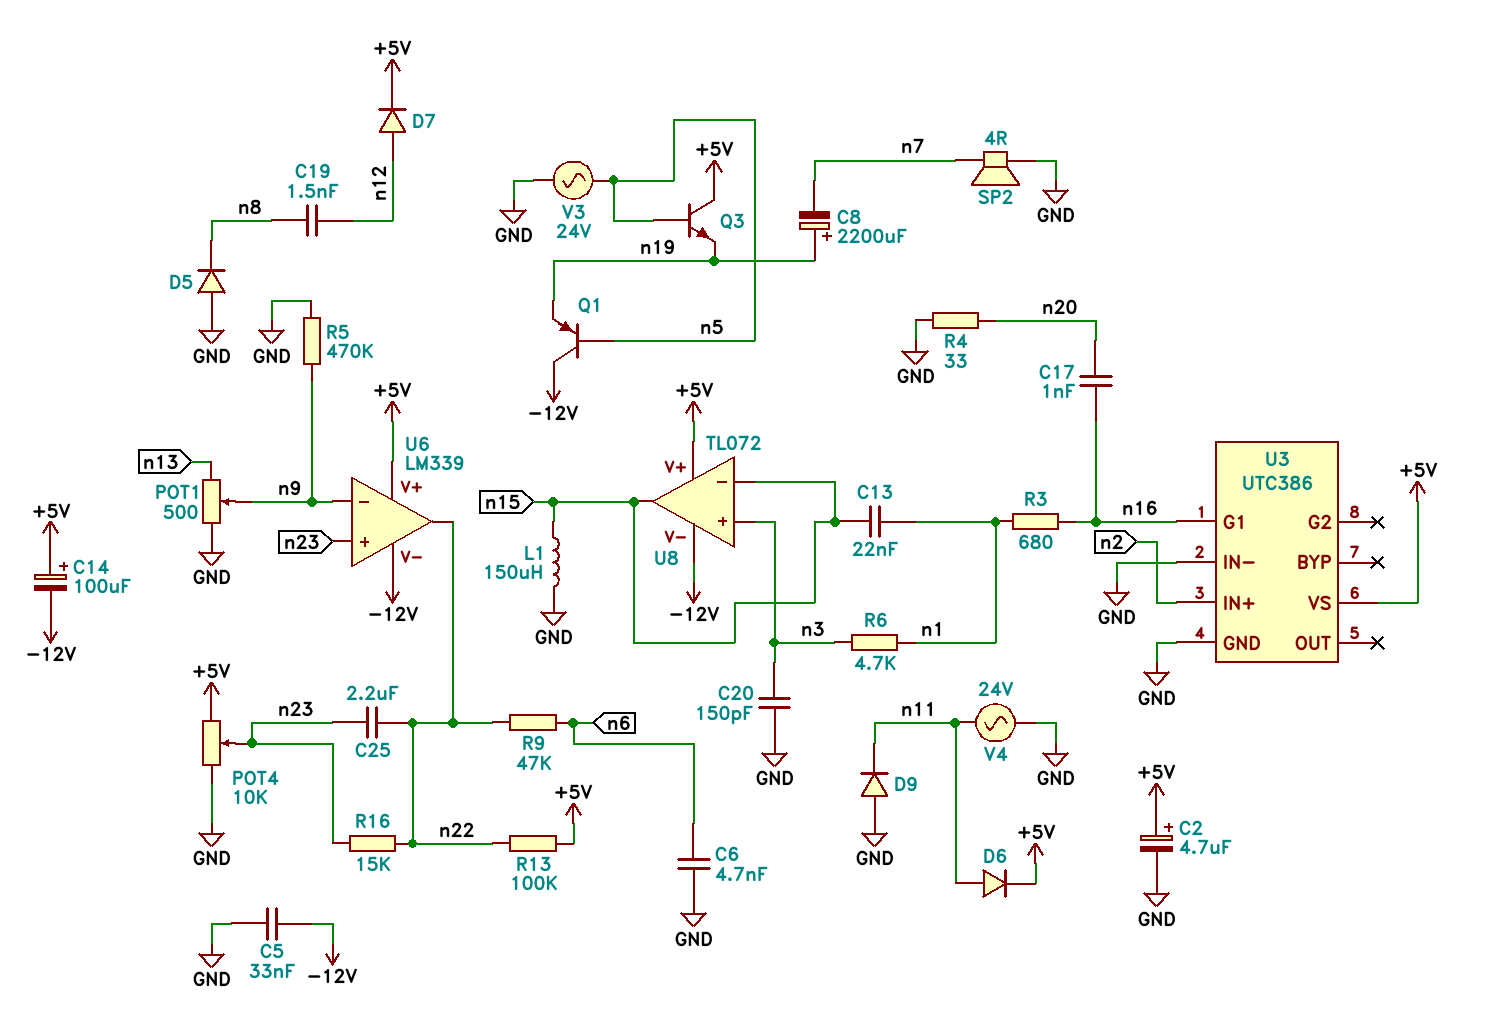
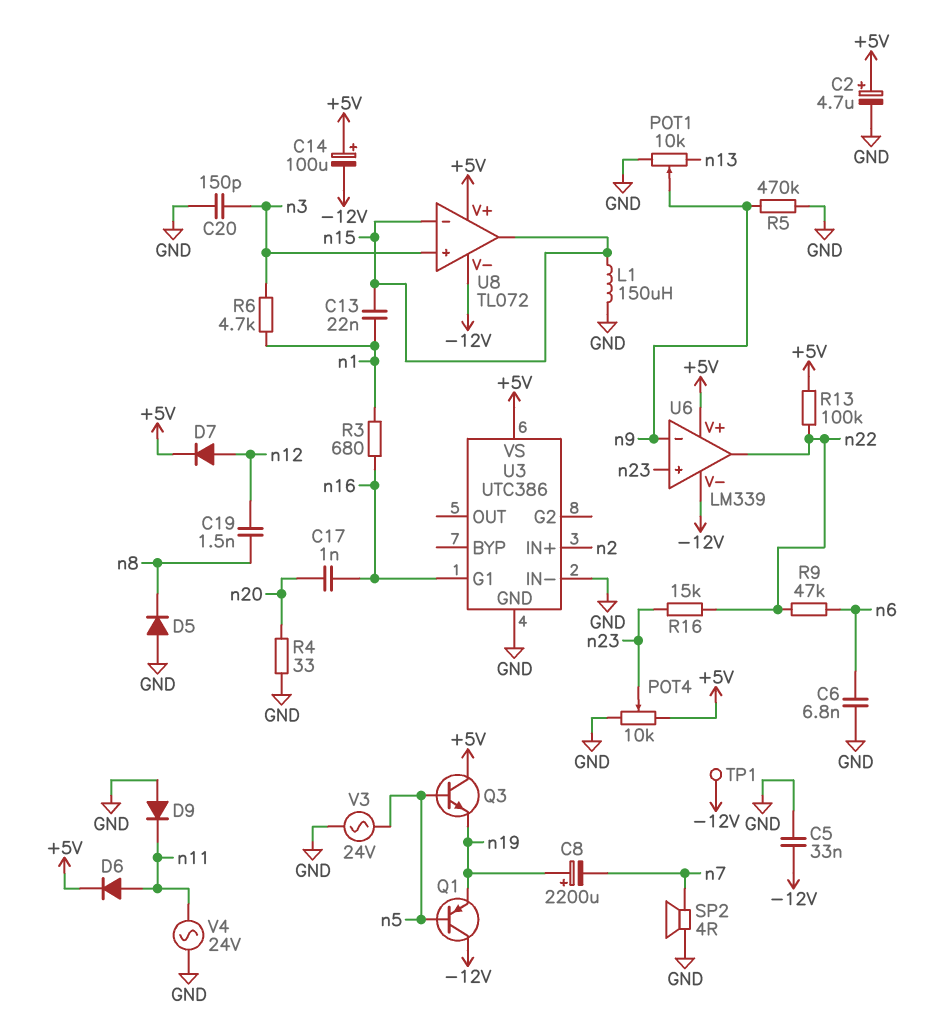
C6: 4.7nF (GND, n6) -> 6.8nF (GND, n6)
C25: 2.2uF (n22, n23) -> none
POT1: 500 (GND, n13, wiper n9) -> 10k (GND, n13, wiper n9)
TP1: none -> test point (-12V)

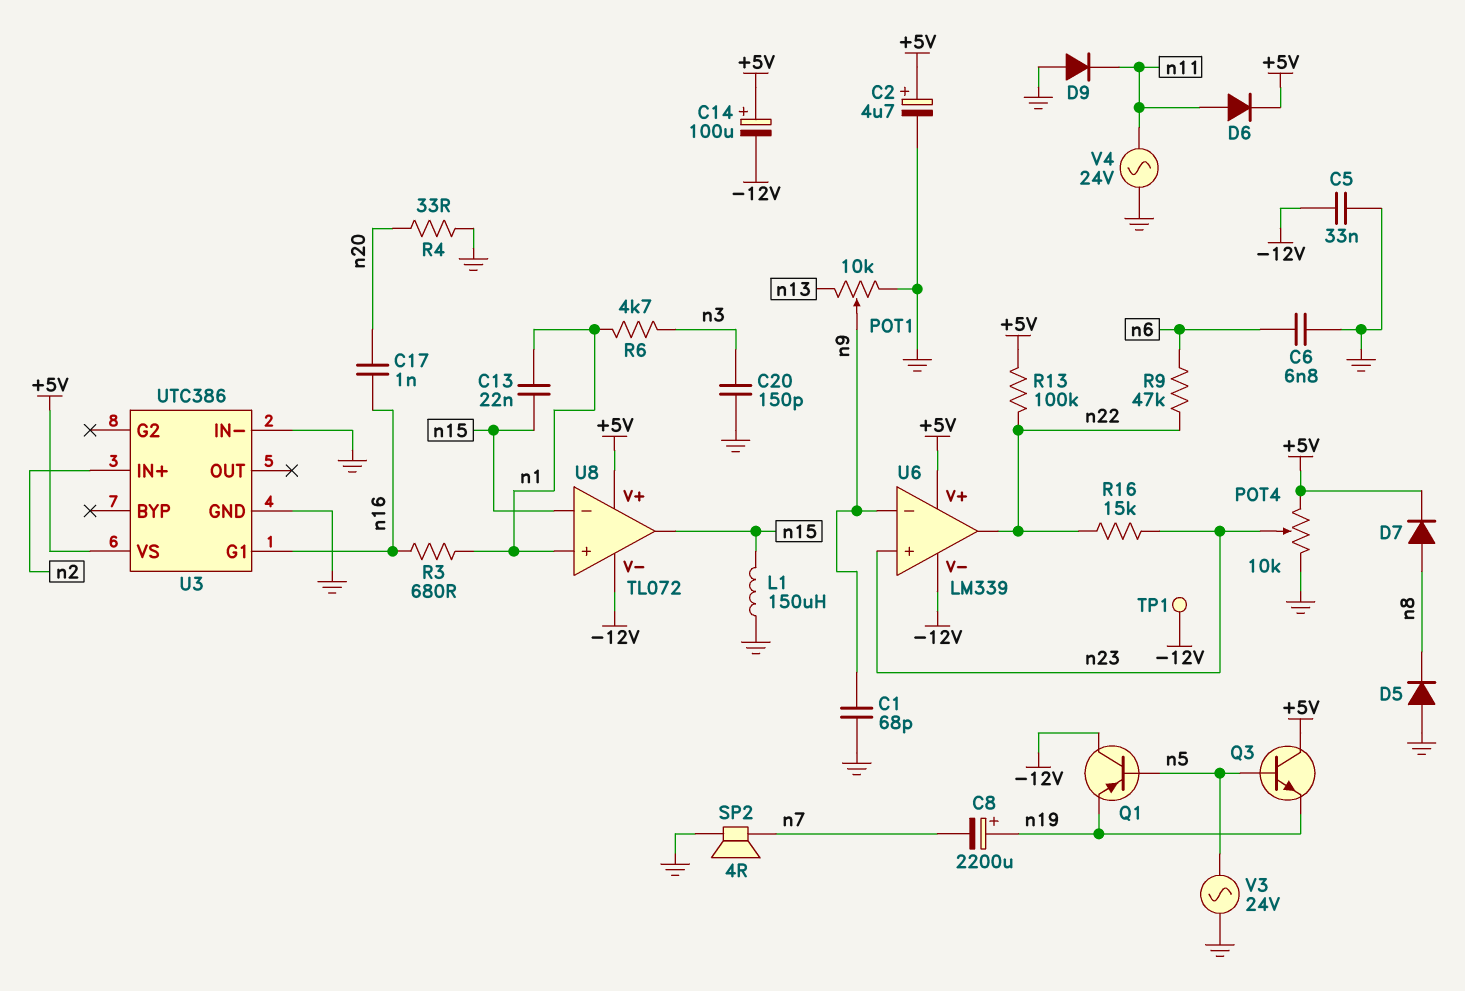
C1: none -> 68pF (GND, n9)
C19: 1.5nF (n8, n12) -> none
D7: diode (A n12, K +5V) -> diode (A n8, K +5V)
R5: 470k (GND, n9) -> none
U8 pin in+: n3 -> n1

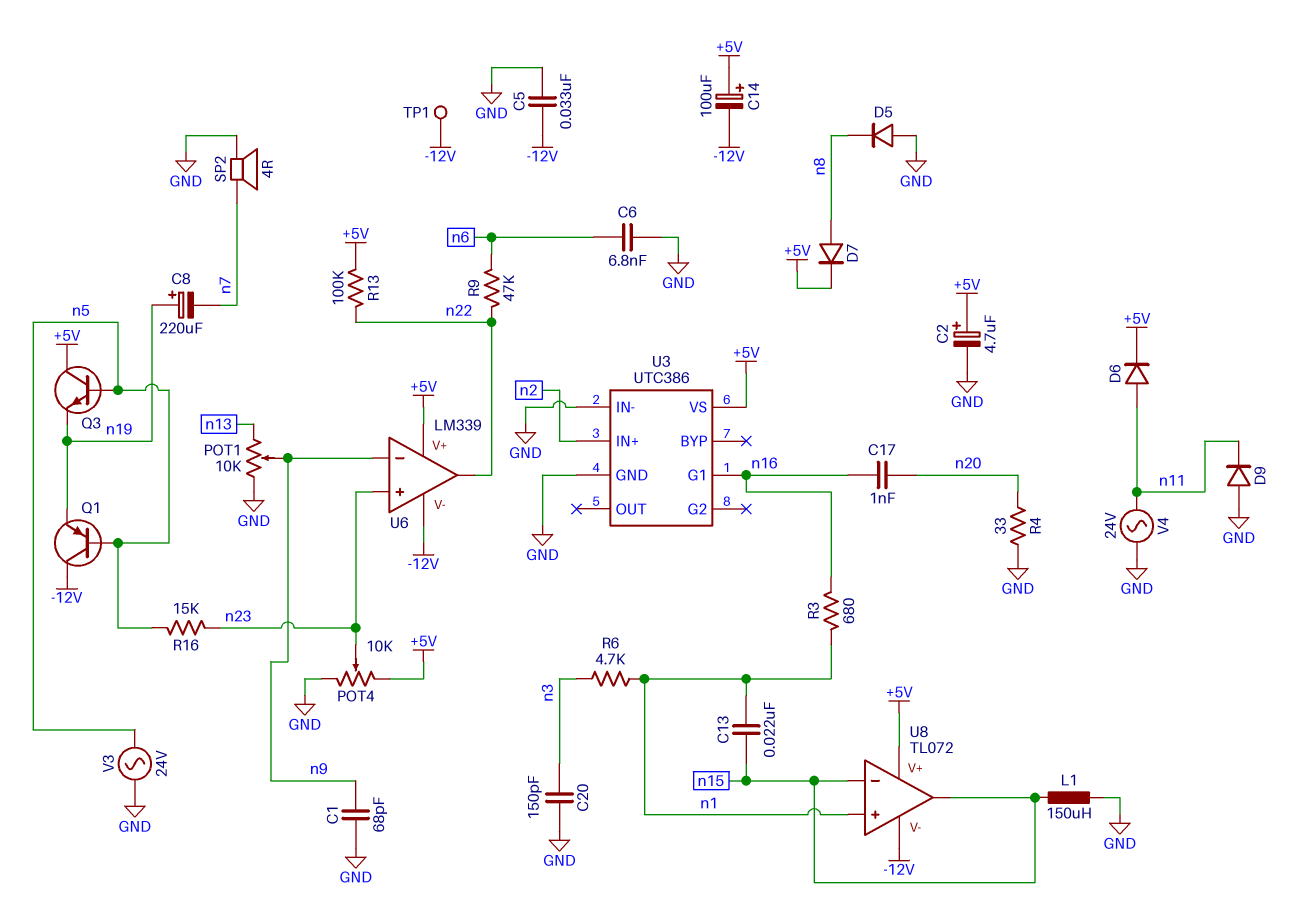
C8: 2200uF (plus n19, minus n7) -> 220uF (plus n19, minus n7)
R16: 15k (n22, n23) -> 15k (n5, n23)

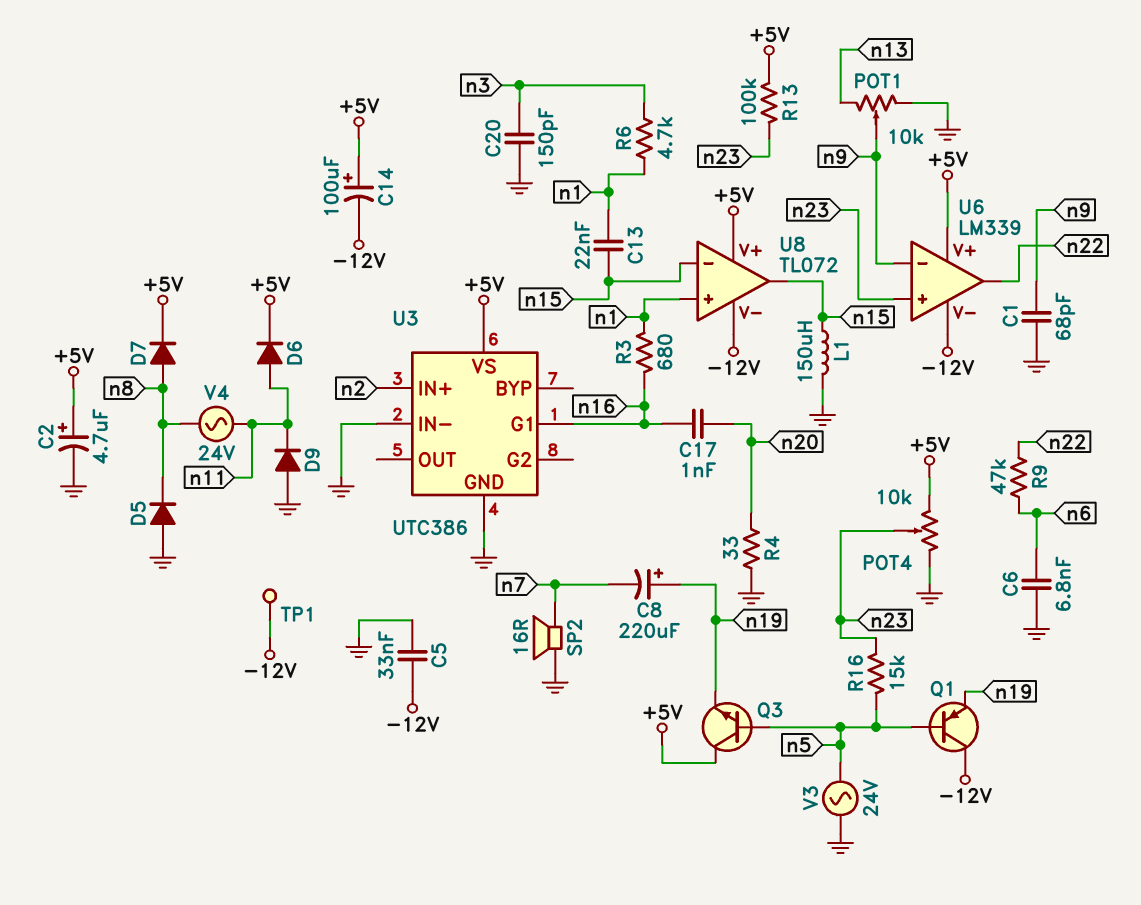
R13: 100k (+5V, n22) -> 100k (+5V, n23)
SP2: speaker 4R (GND, n7) -> speaker 16R (GND, n7)
V4: AC 24V (GND, n11) -> AC 24V (n8, n11)

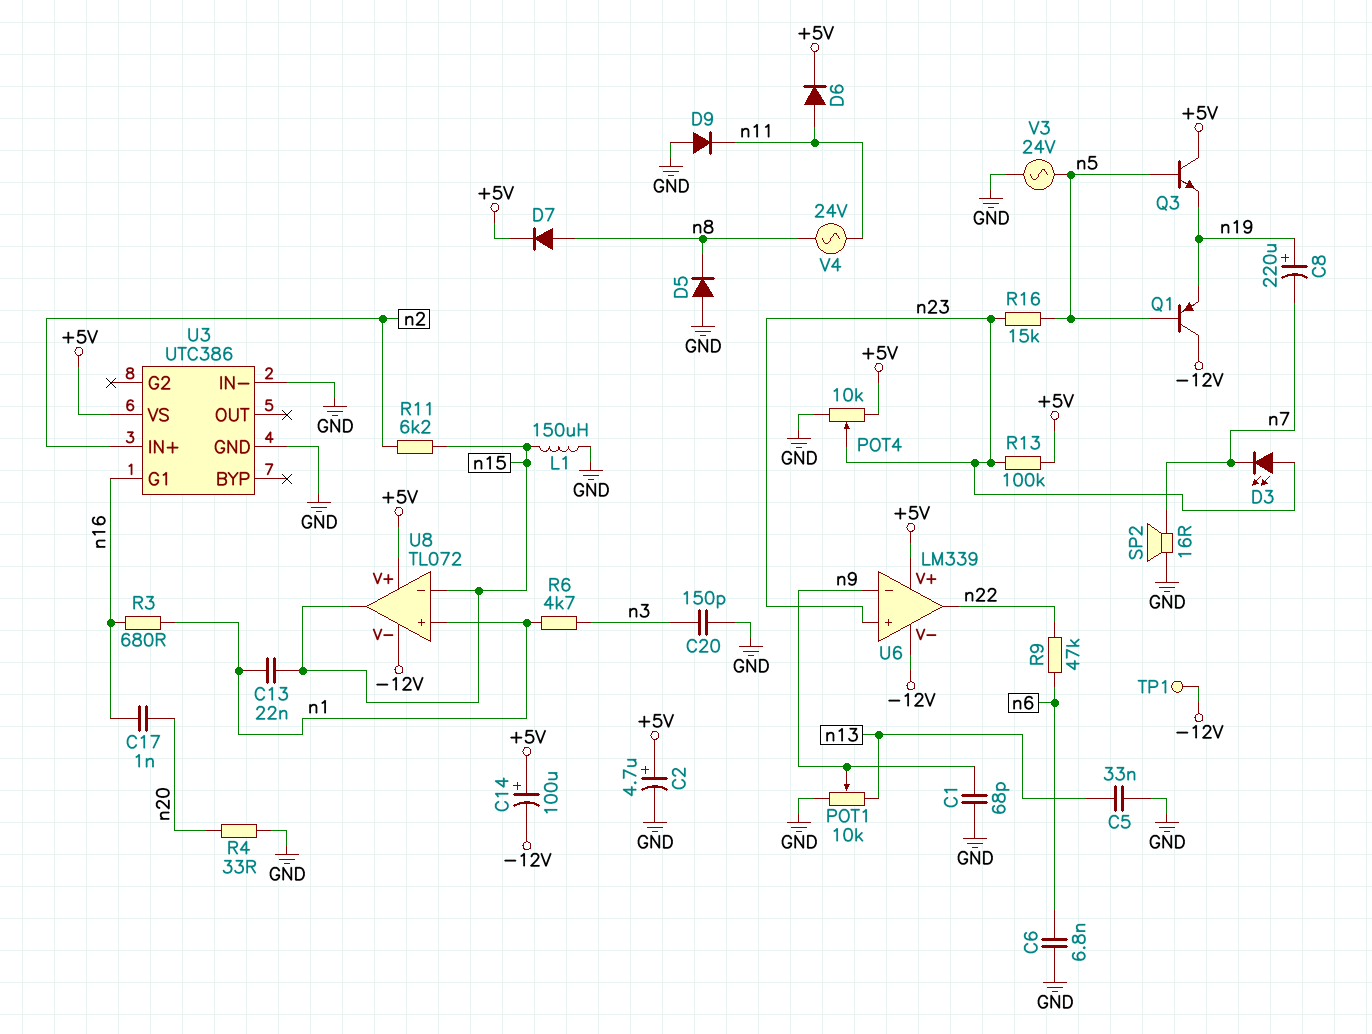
C5: 33nF (-12V, GND) -> 33nF (GND, n13)
D3: none -> LED (A n23, K n7)
R11: none -> 6.2k (n2, n15)

